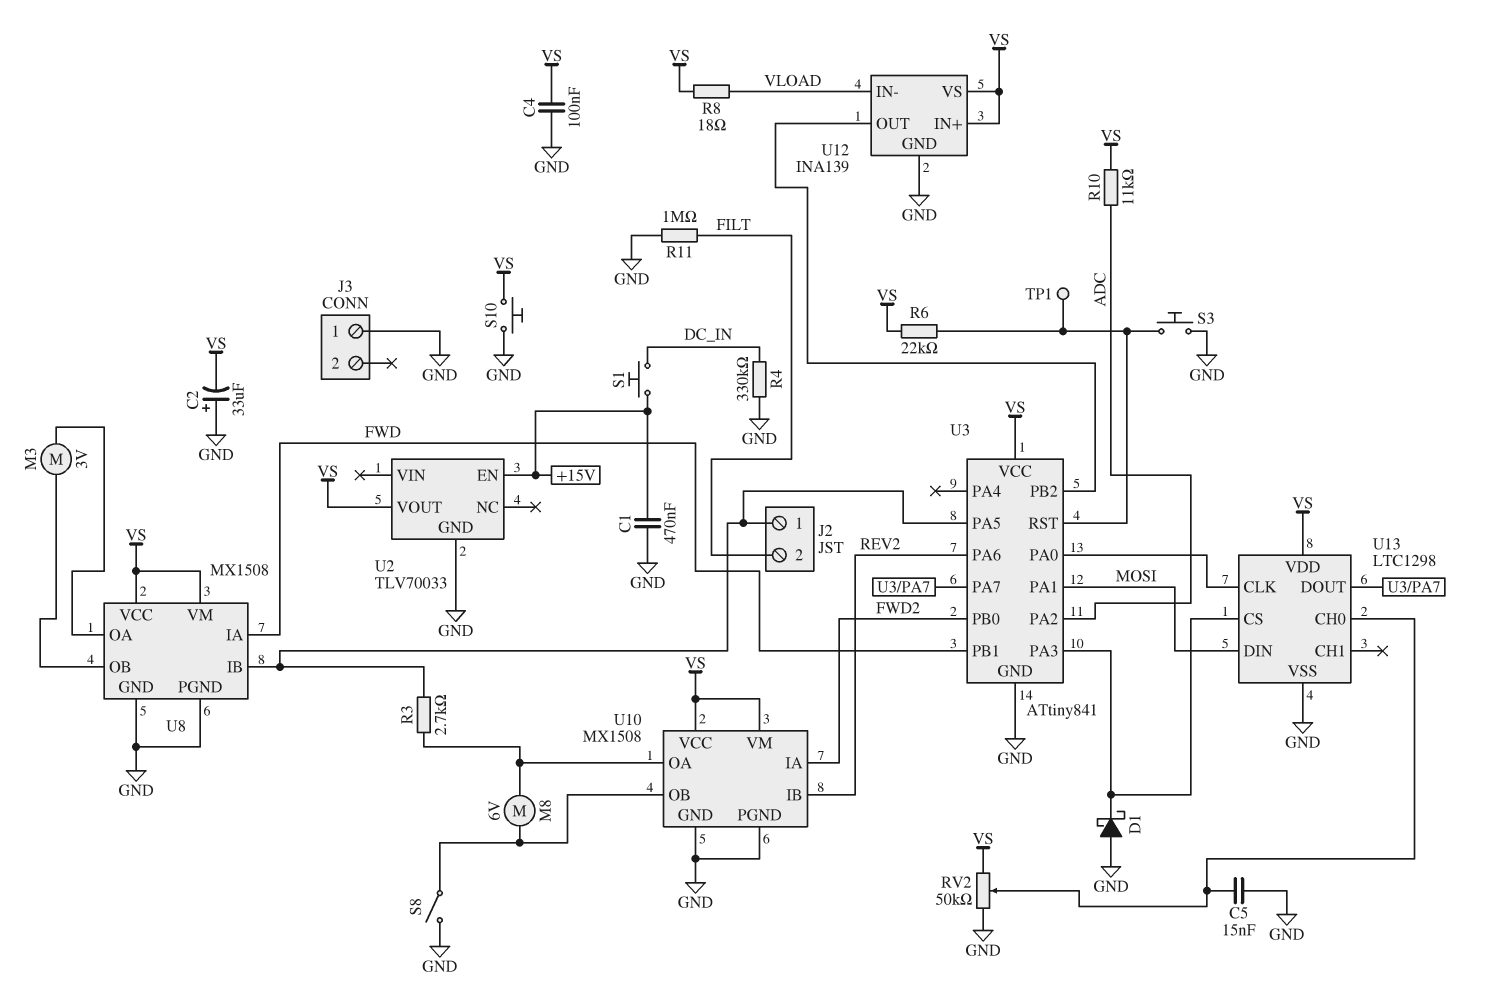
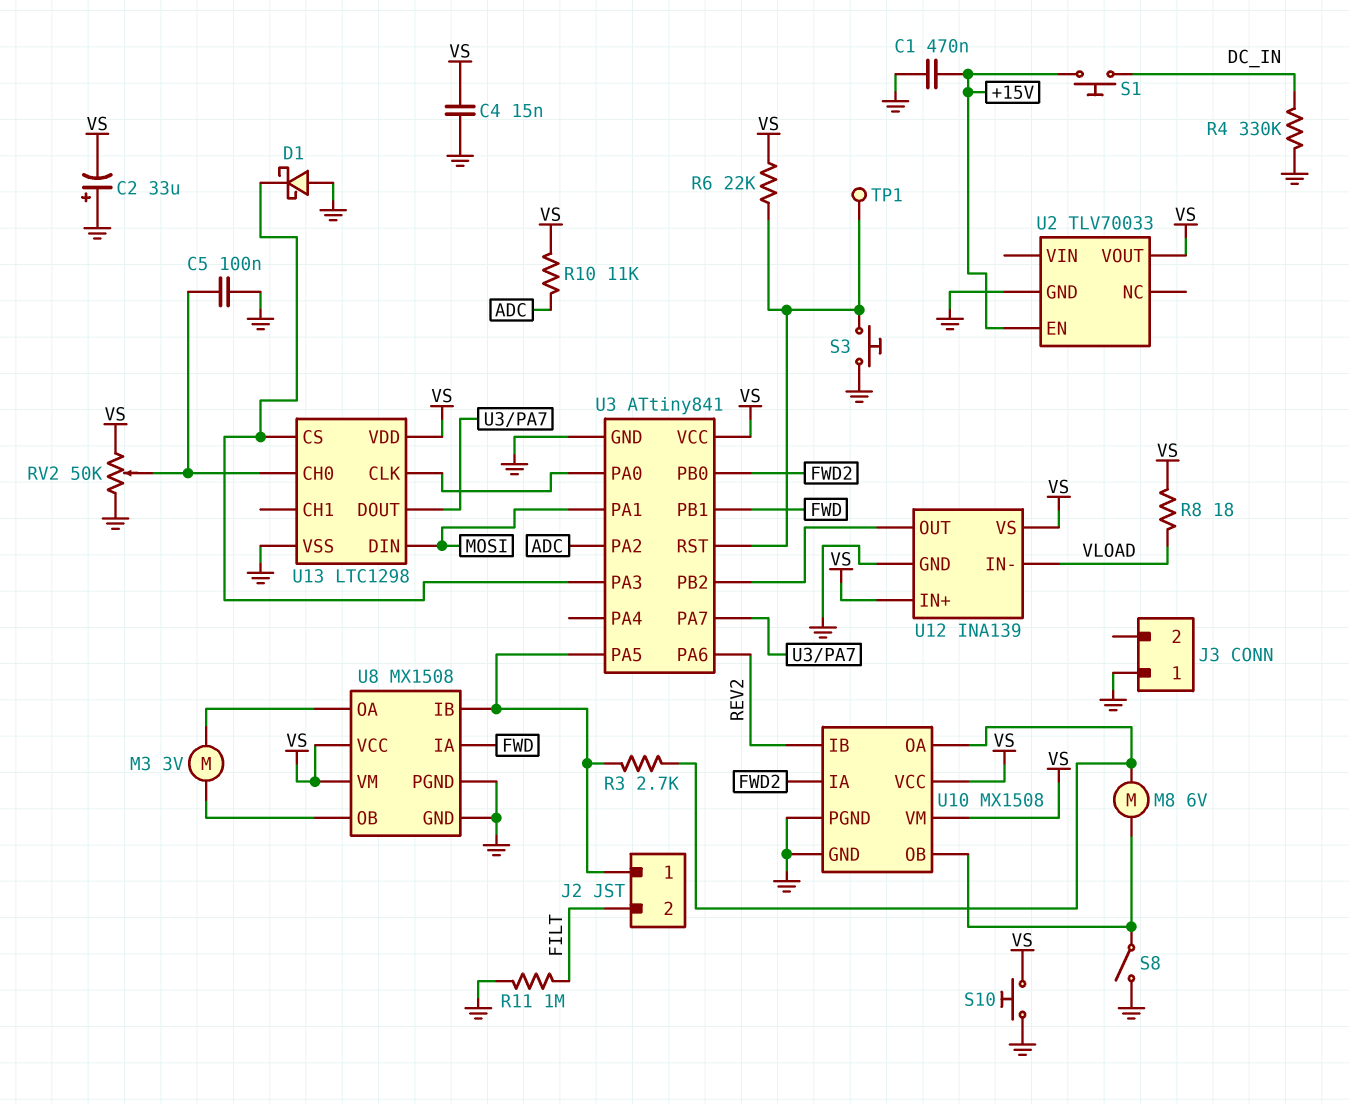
C4: 100nF (GND, VS) -> 15nF (GND, VS)
C5: 15nF (GND, U13/CH0) -> 100nF (GND, U13/CH0)

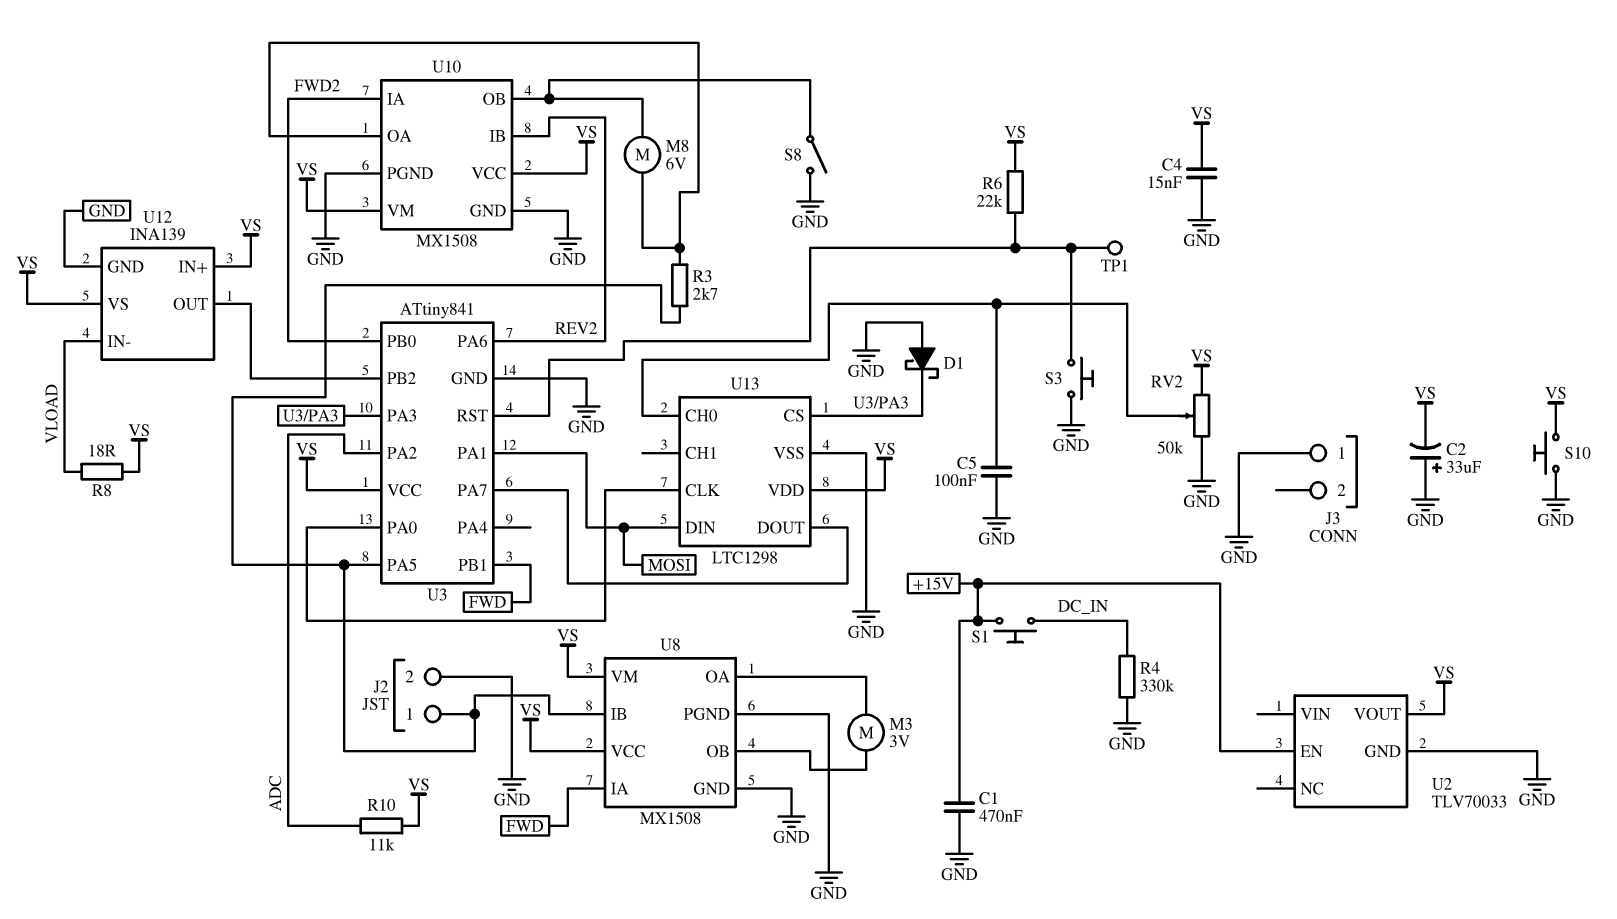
J2 pin 2: FILT -> GND
R11: 1M (FILT, GND) -> none

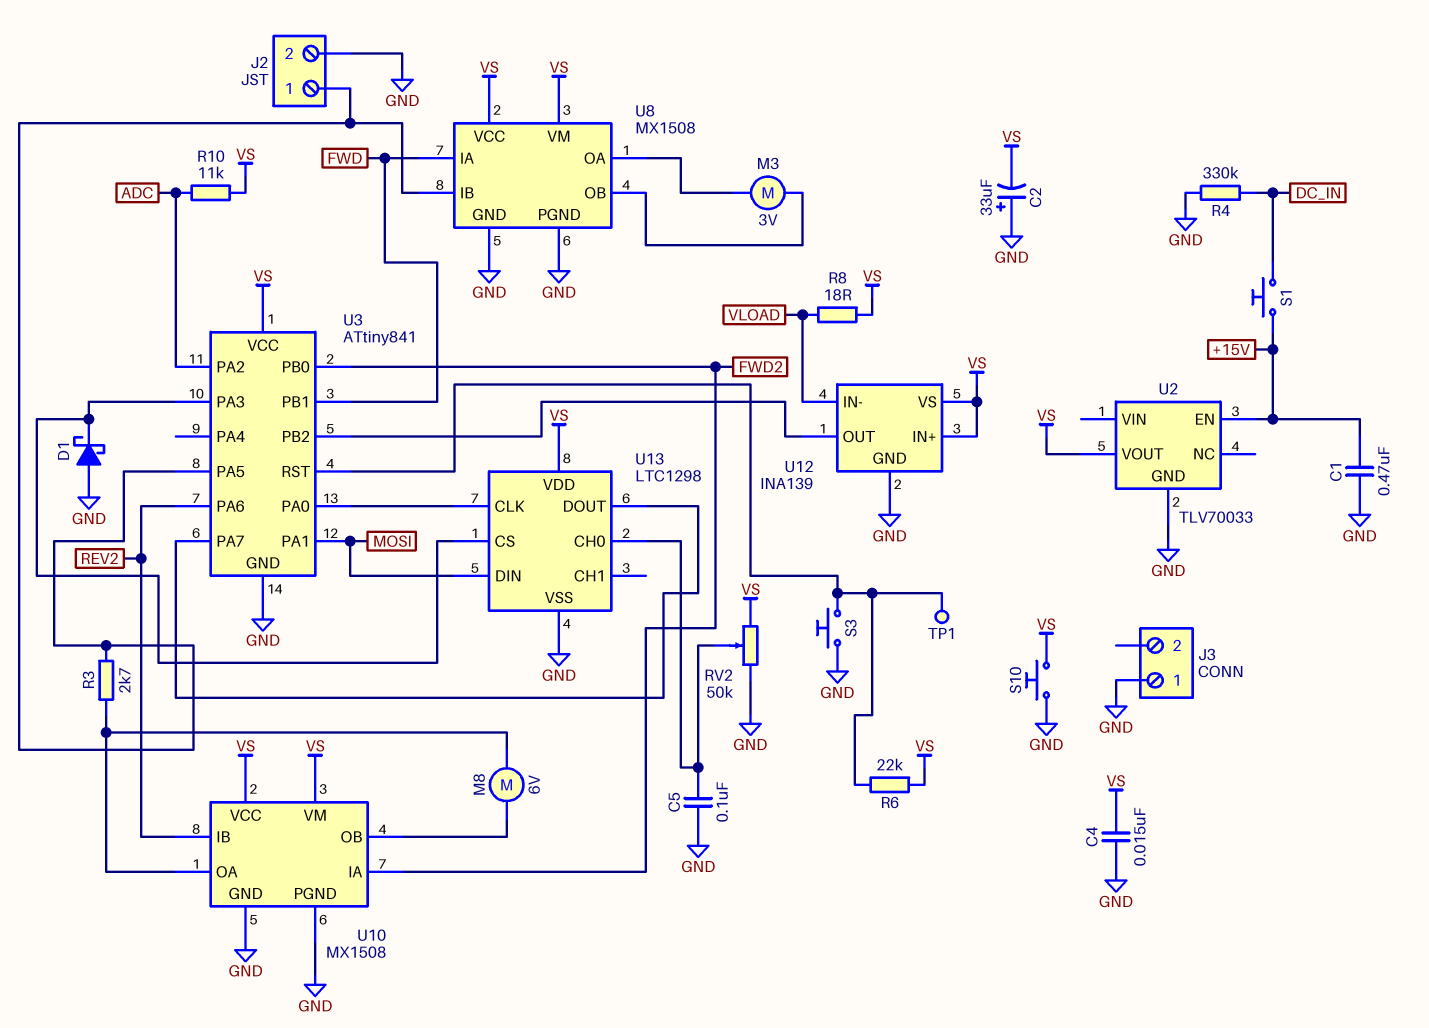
S8: switch (GND, U10/OB) -> none

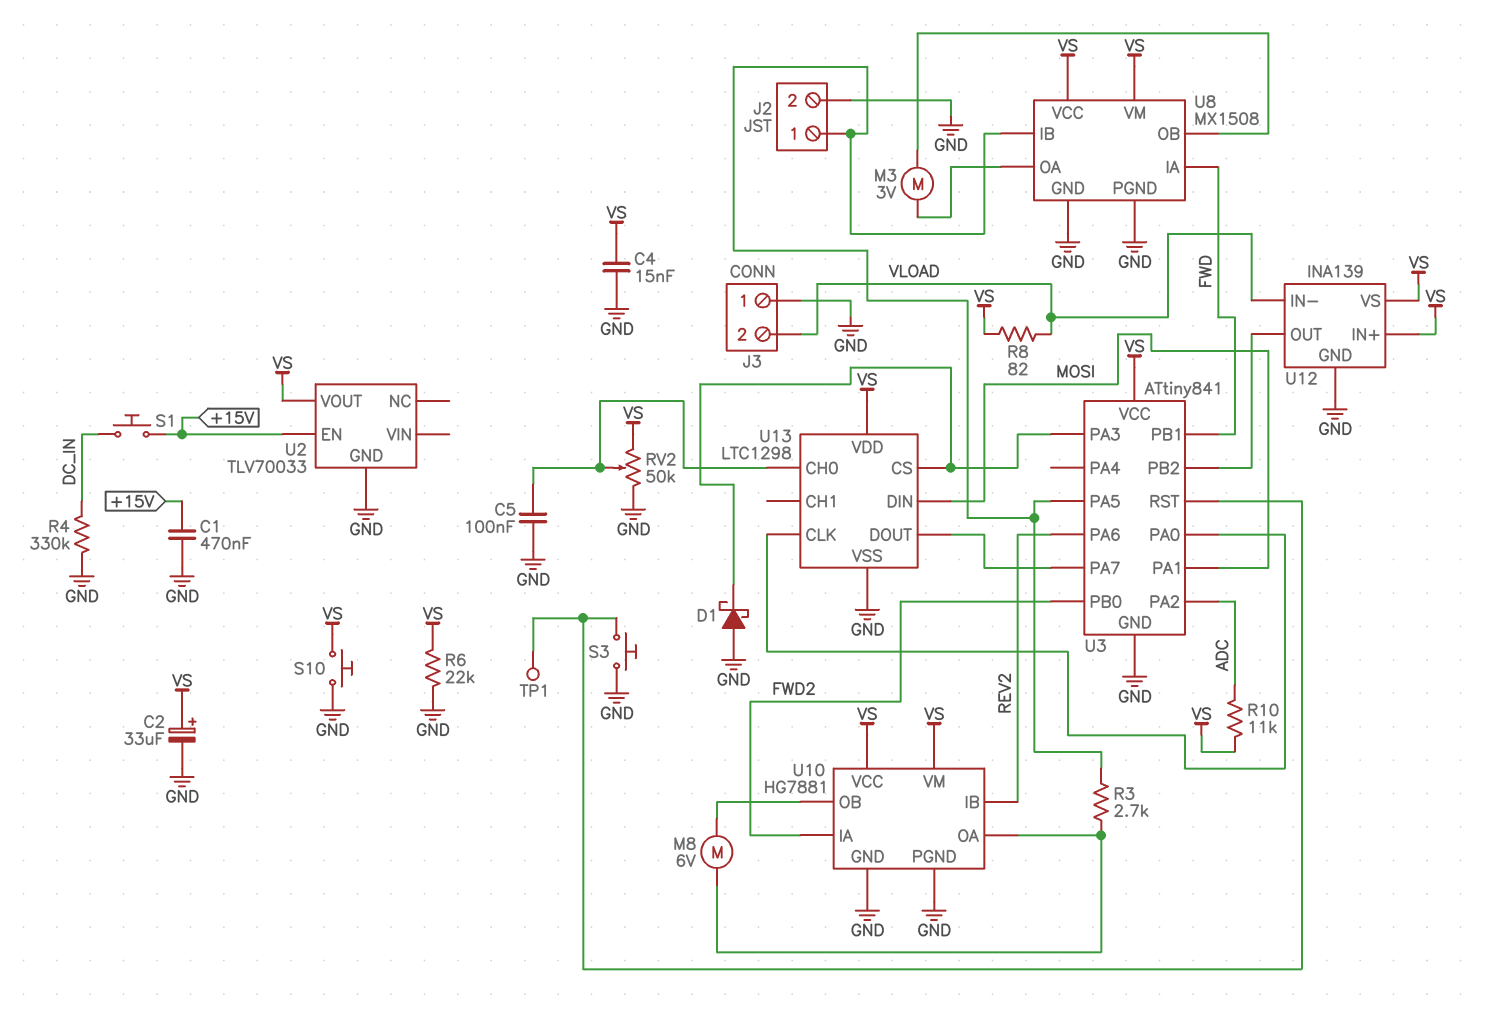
C2: 33uF (plus GND, minus VS) -> 33uF (plus VS, minus GND)
J3 pin 2: none -> VLOAD
R6: 22k (U3/RST, VS) -> 22k (GND, VS)
R8: 18 (VLOAD, VS) -> 82 (VLOAD, VS)
U10: MX1508 -> HG7881

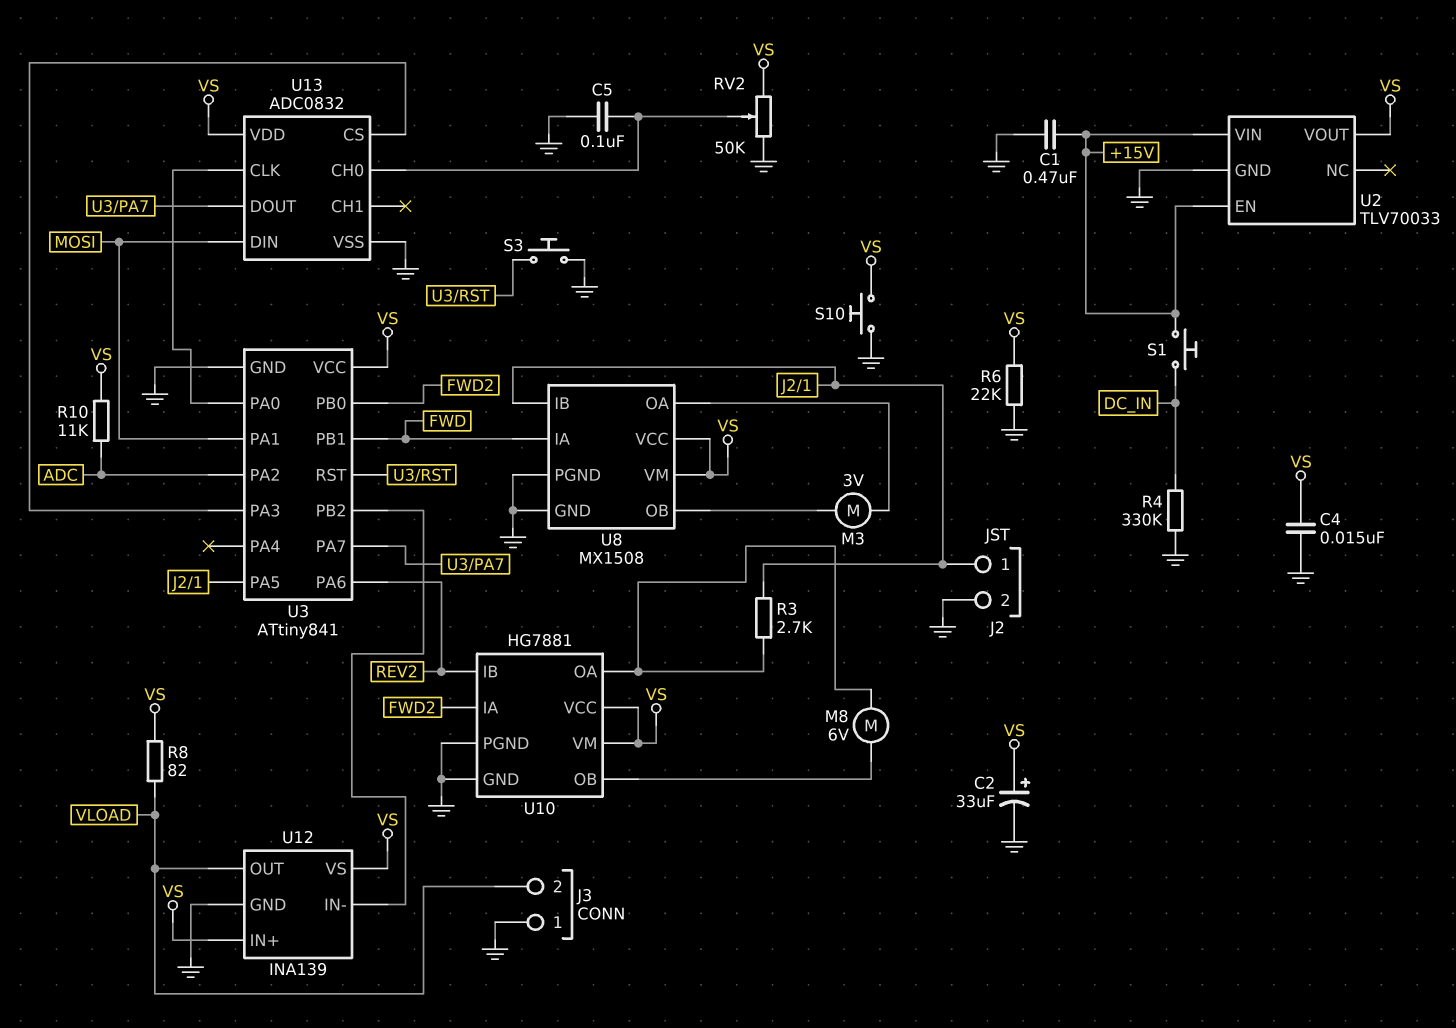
D1: schottky (A GND, K U3/PA3) -> none
TP1: test point (U3/RST) -> none
U2 pin VIN: none -> +15V
U12 pin IN-: VLOAD -> U3/PB2
U12 pin OUT: U3/PB2 -> VLOAD
U13: LTC1298 -> ADC0832

